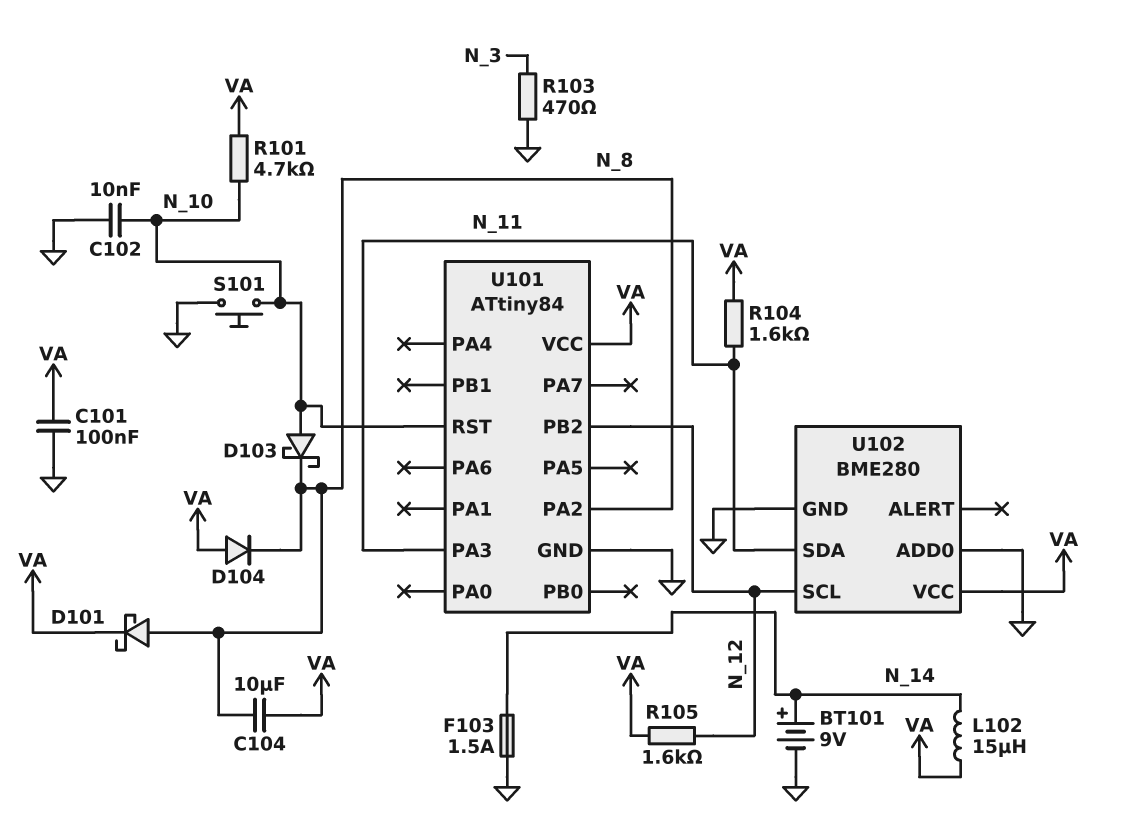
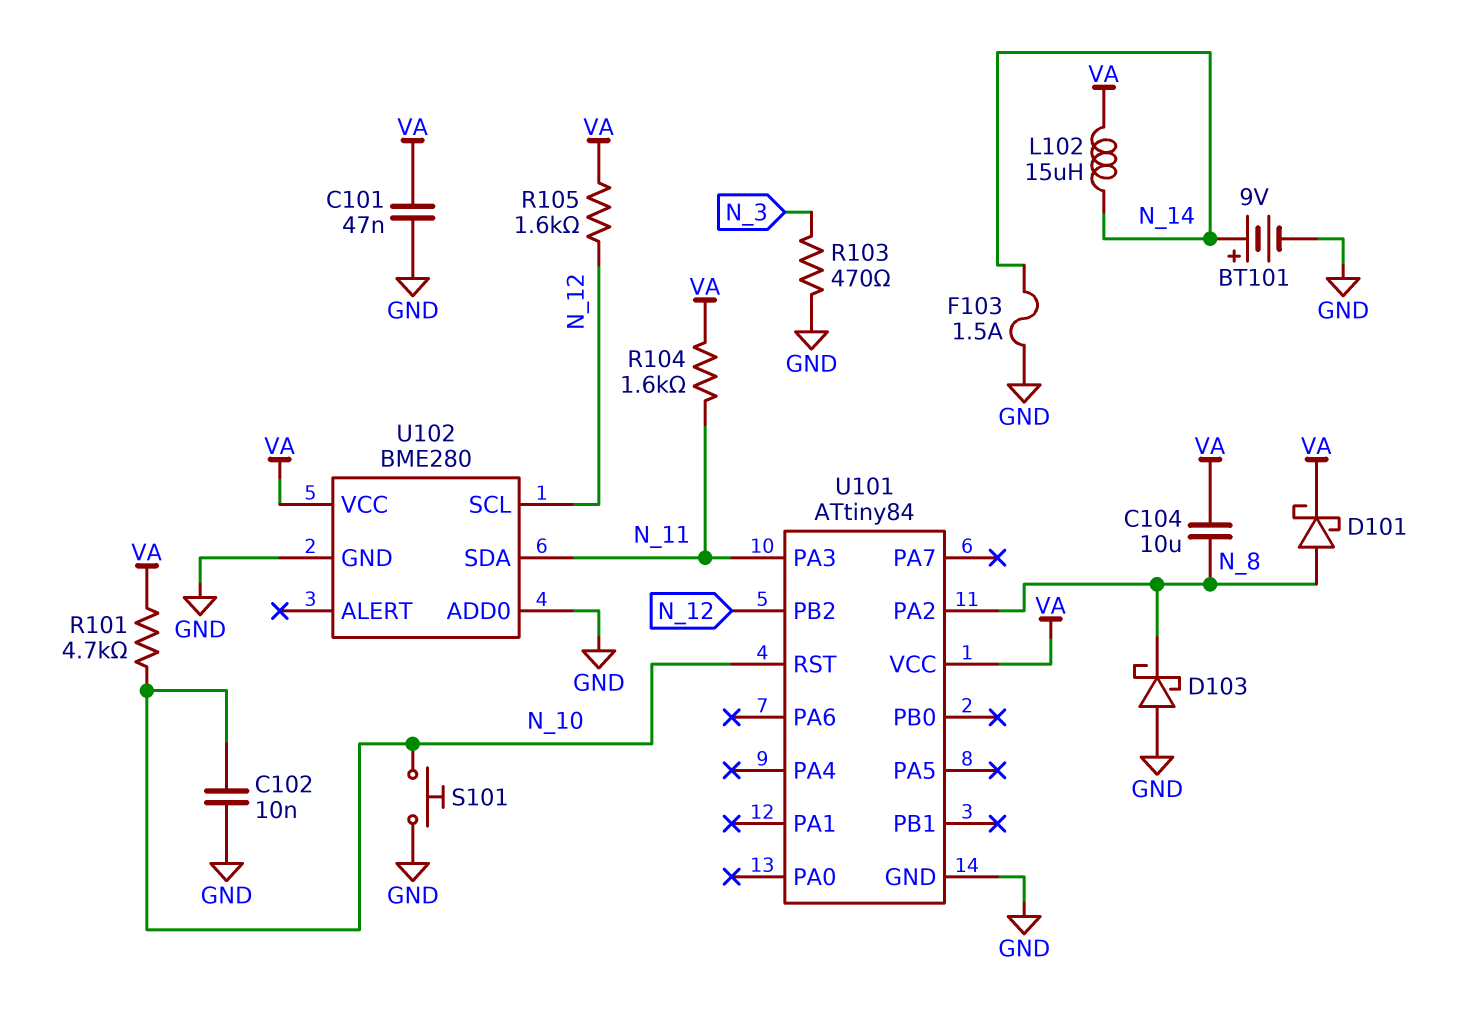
C101: 100nF (GND, VA) -> 47nF (GND, VA)
D103: schottky (A N_10, K N_8) -> schottky (A GND, K N_8)
D104: diode (A VA, K N_8) -> none

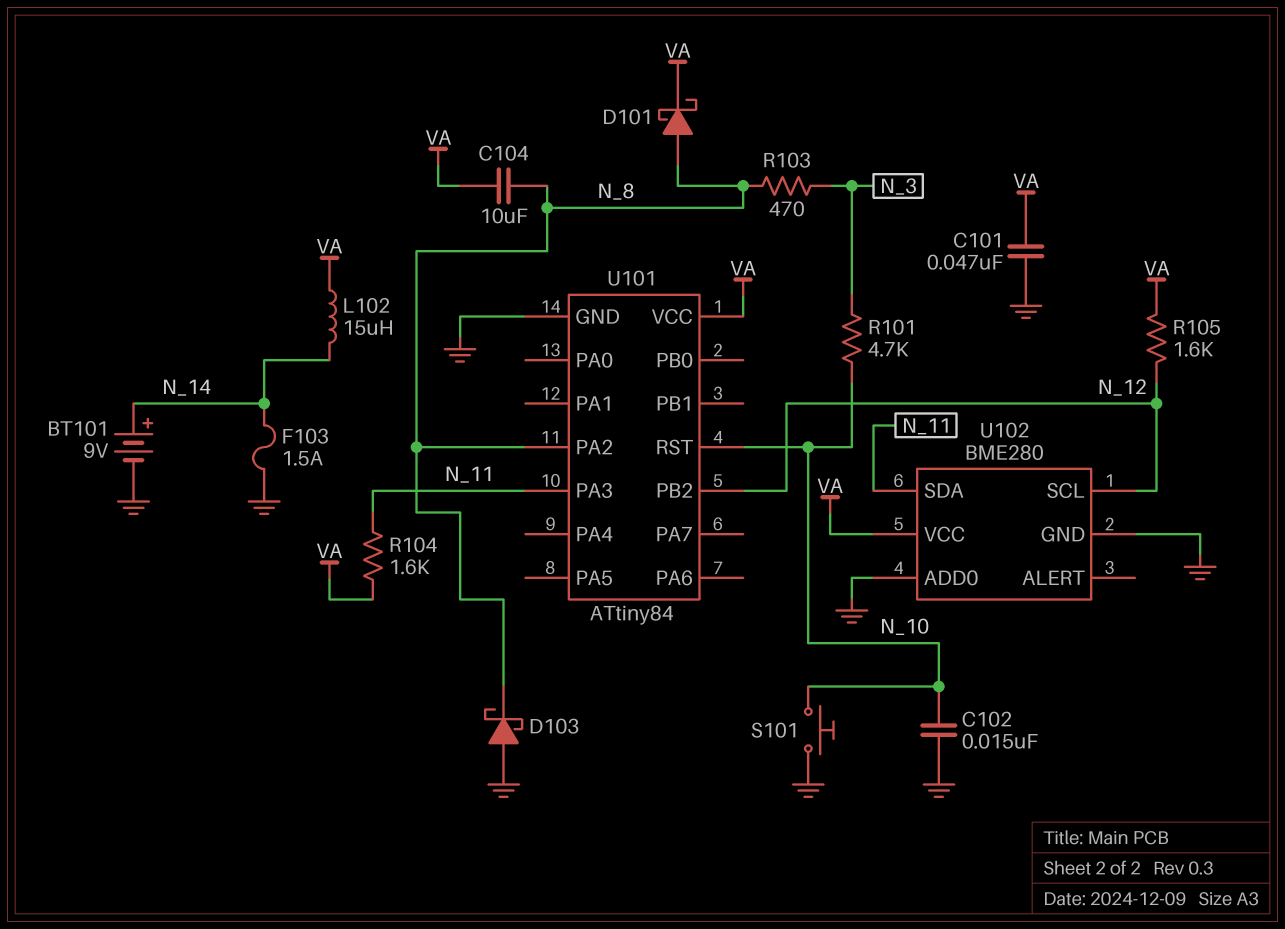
C102: 10nF (GND, N_10) -> 15nF (GND, N_10)
R101: 4.7k (N_10, VA) -> 4.7k (N_3, N_10)
R103: 470 (GND, N_3) -> 470 (N_3, N_8)

